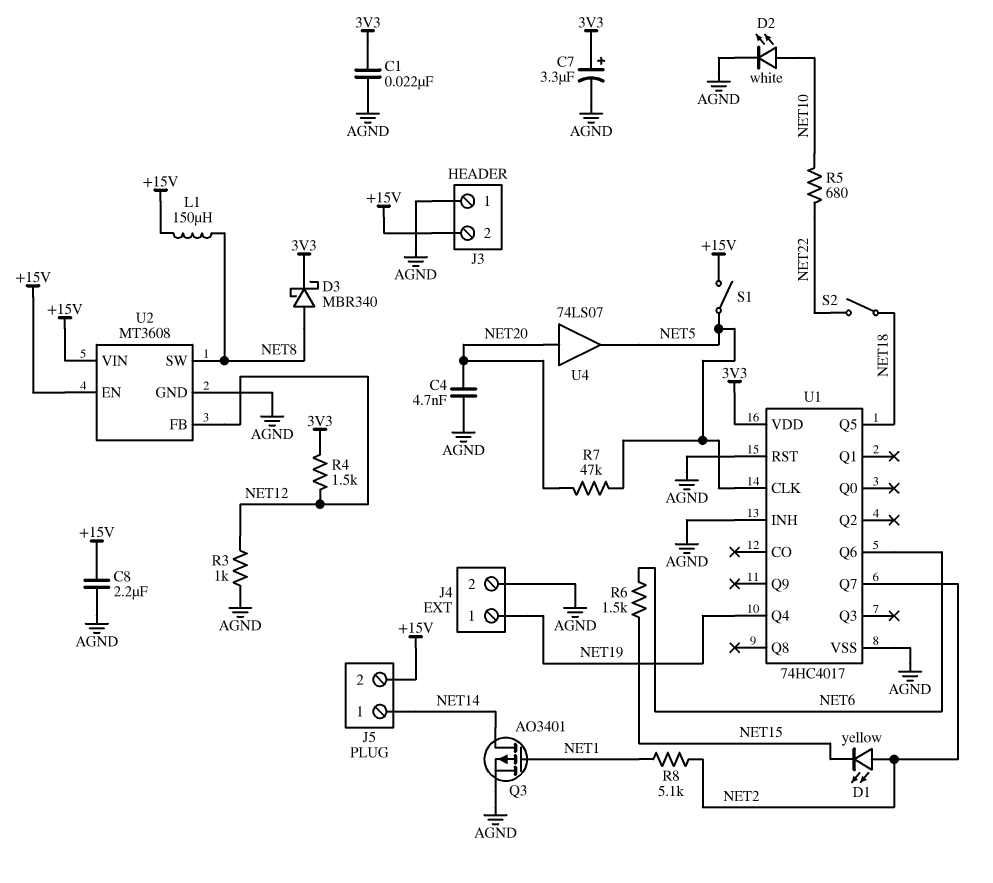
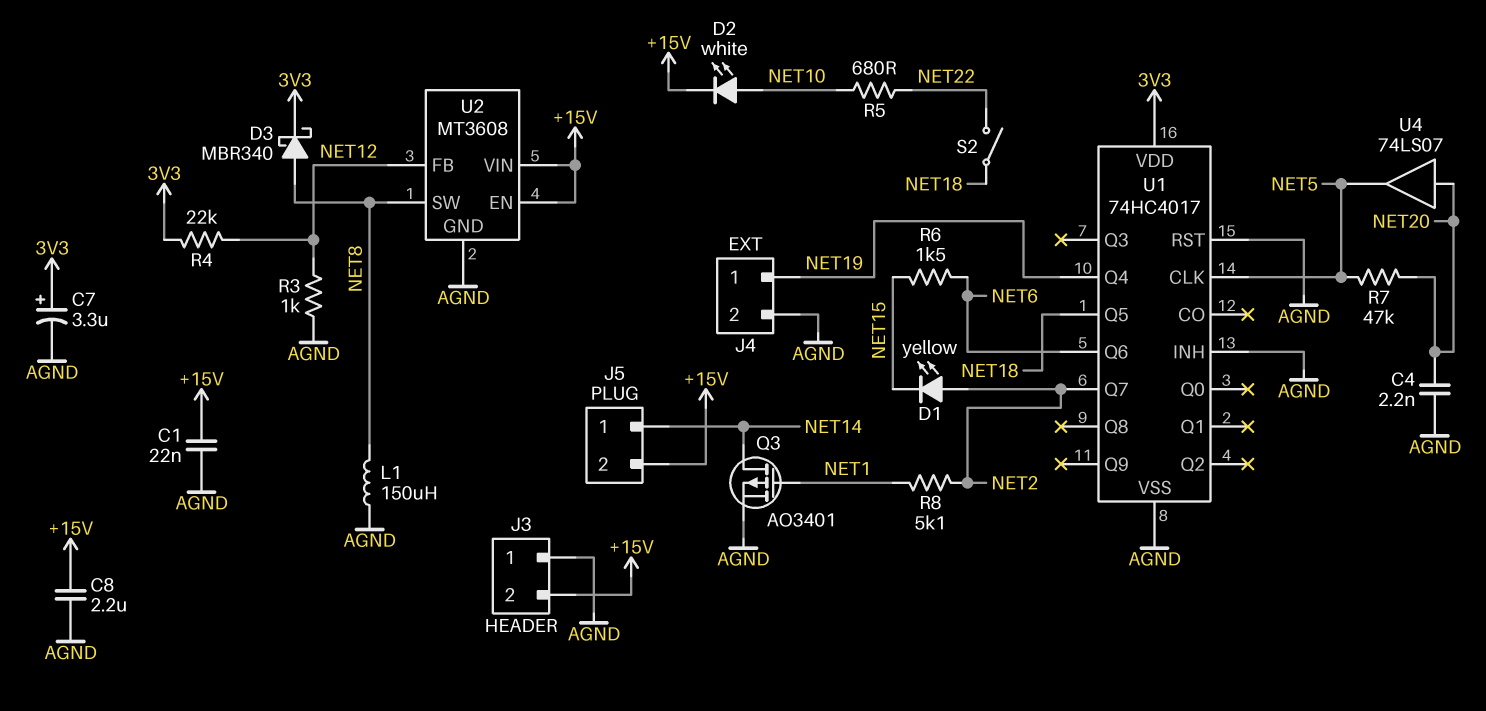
C1: 22nF (3V3, AGND) -> 22nF (+15V, AGND)
C4: 4.7nF (AGND, NET20) -> 2.2nF (AGND, NET20)
D2: LED white (A NET10, K AGND) -> LED white (A NET10, K +15V)
L1: 150uH (+15V, NET8) -> 150uH (AGND, NET8)
R4: 1.5k (3V3, NET12) -> 22k (3V3, NET12)
S1: switch (+15V, NET5) -> none

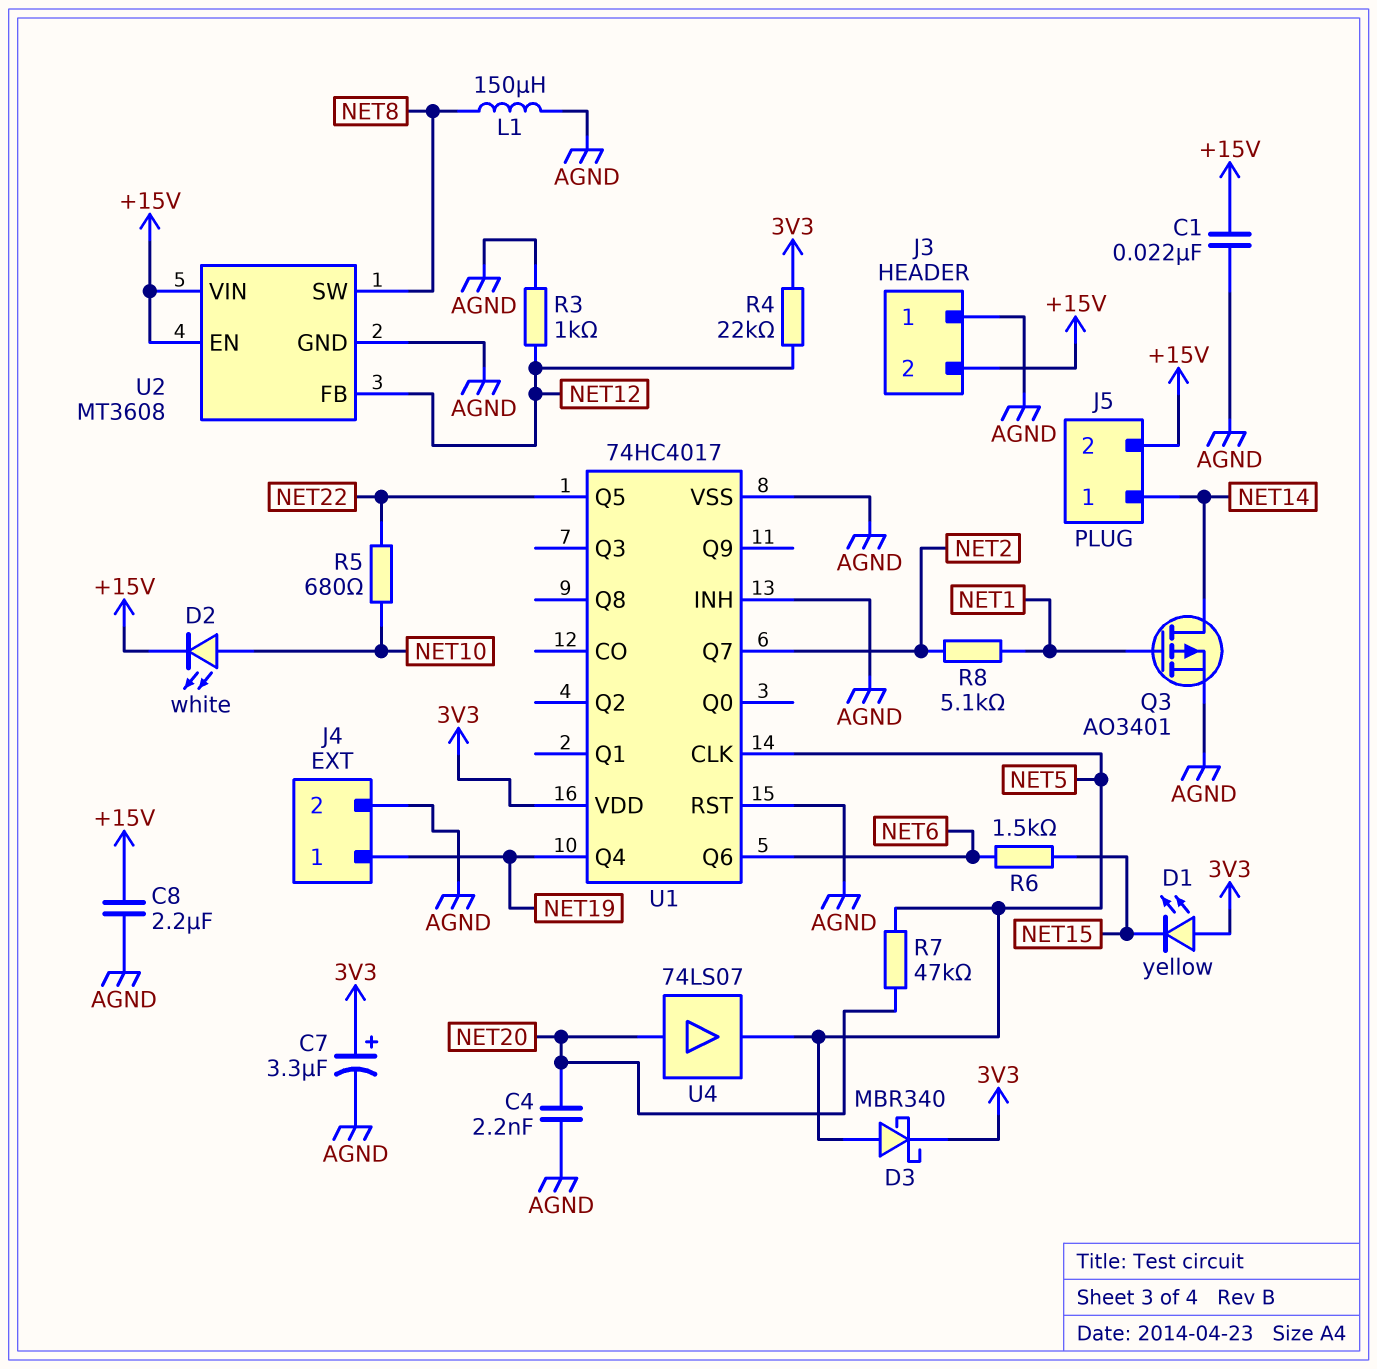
D1: LED yellow (A NET2, K NET15) -> LED yellow (A 3V3, K NET15)
D3: schottky MBR340 (A NET8, K 3V3) -> schottky MBR340 (A NET5, K 3V3)
S2: switch (NET18, NET22) -> none
U1 pin Q5: NET18 -> NET22

